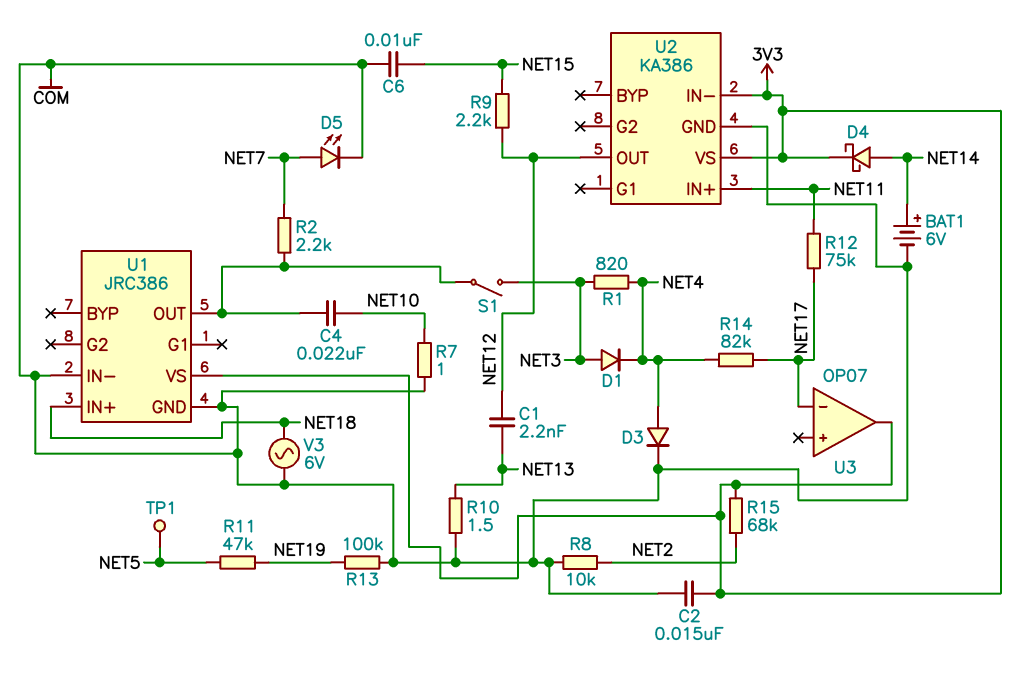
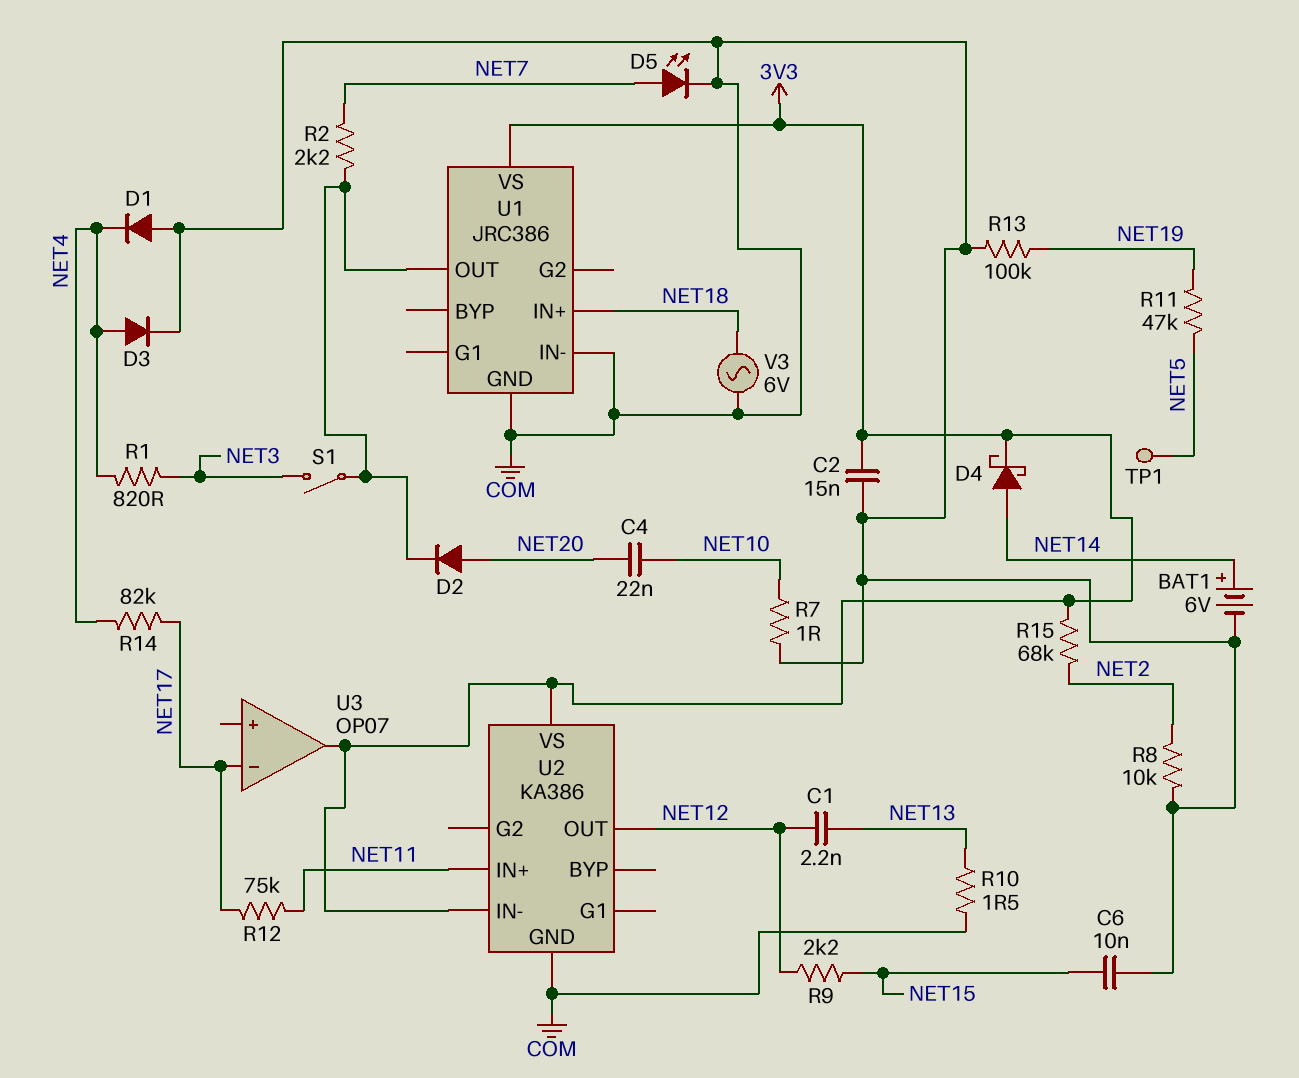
C4: 22nF (NET10, U1/OUT) -> 22nF (NET10, NET20)
D1: diode (A NET3, K NET4) -> diode (A COM, K NET4)
D2: none -> diode (A NET20, K U1/OUT)

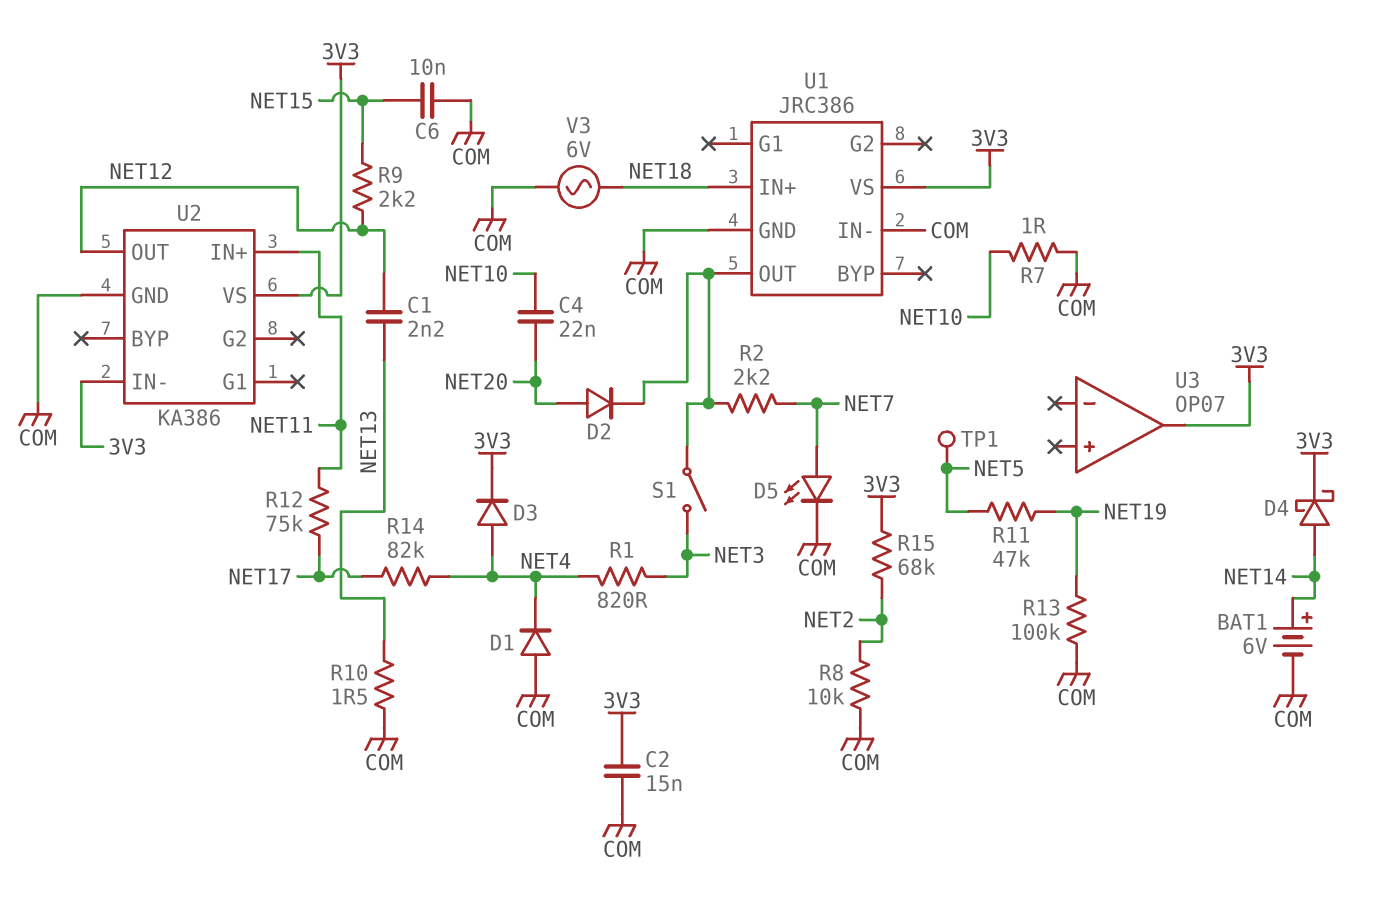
D3: diode (A NET4, K COM) -> diode (A NET4, K 3V3)
U3 pin in-: NET17 -> none

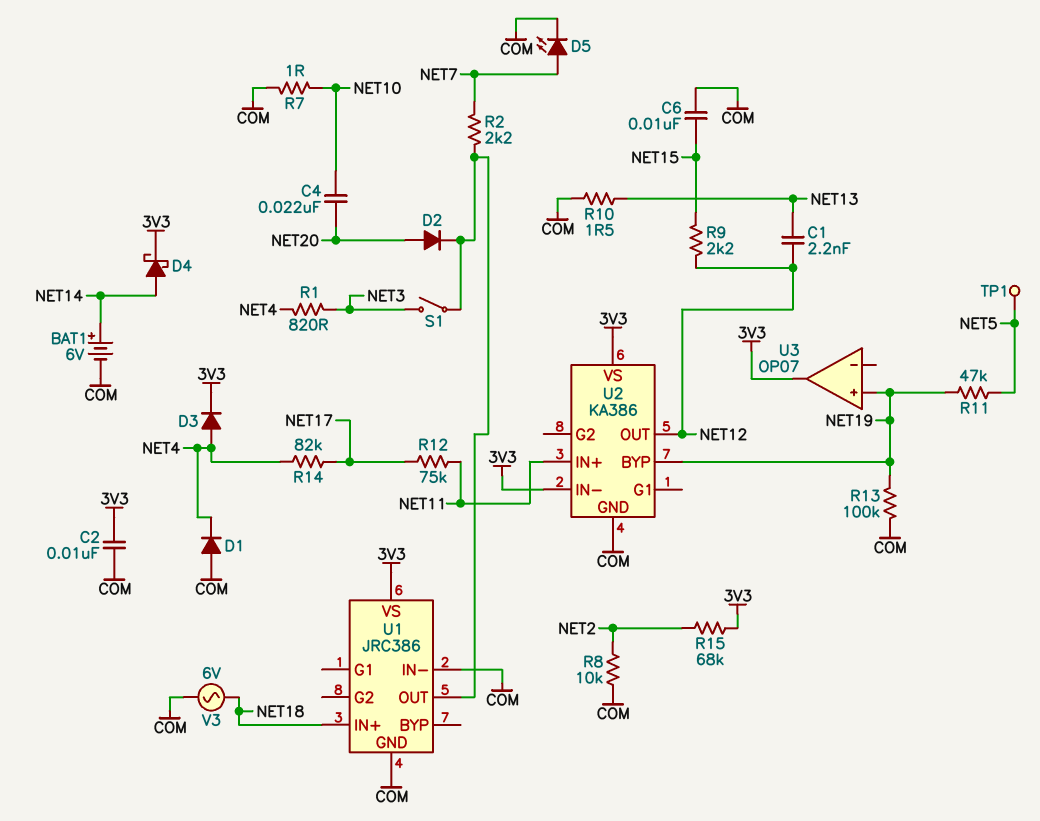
C2: 15nF (3V3, COM) -> 10nF (3V3, COM)
U2 pin BYP: none -> NET19
U3 pin in+: none -> NET19

